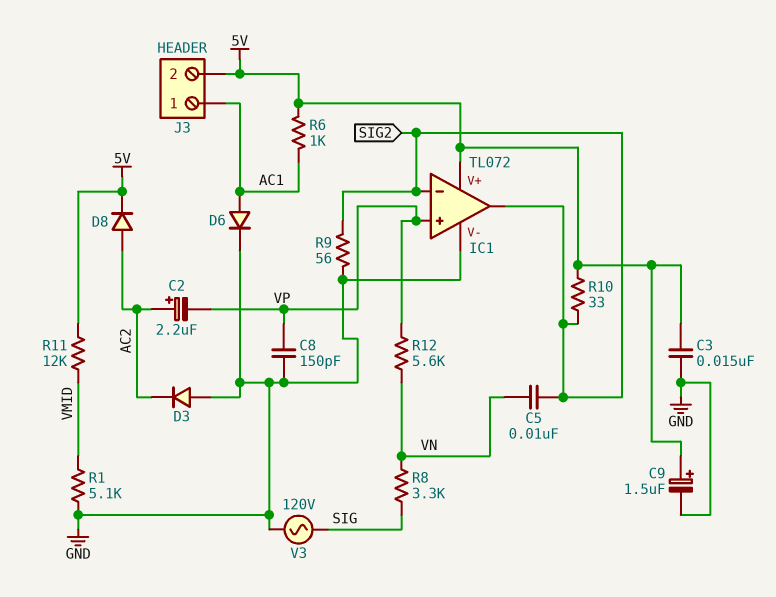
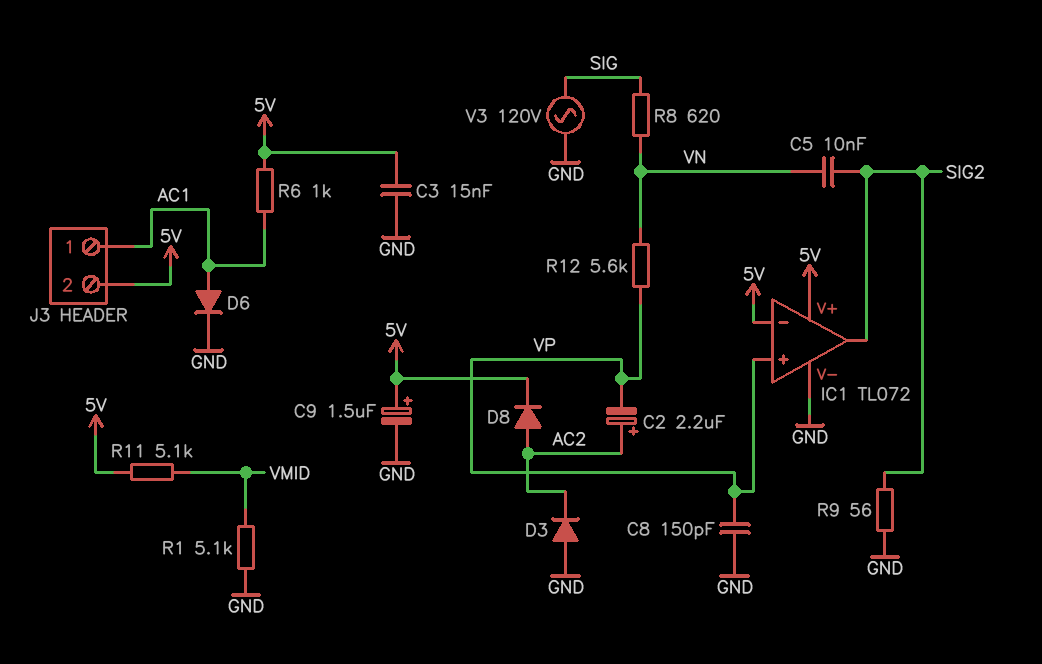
IC1 pin in-: SIG2 -> 5V
R8: 3.3k (SIG, VN) -> 620 (SIG, VN)
R10: 33 (5V, SIG2) -> none
R11: 12k (5V, VMID) -> 5.1k (5V, VMID)

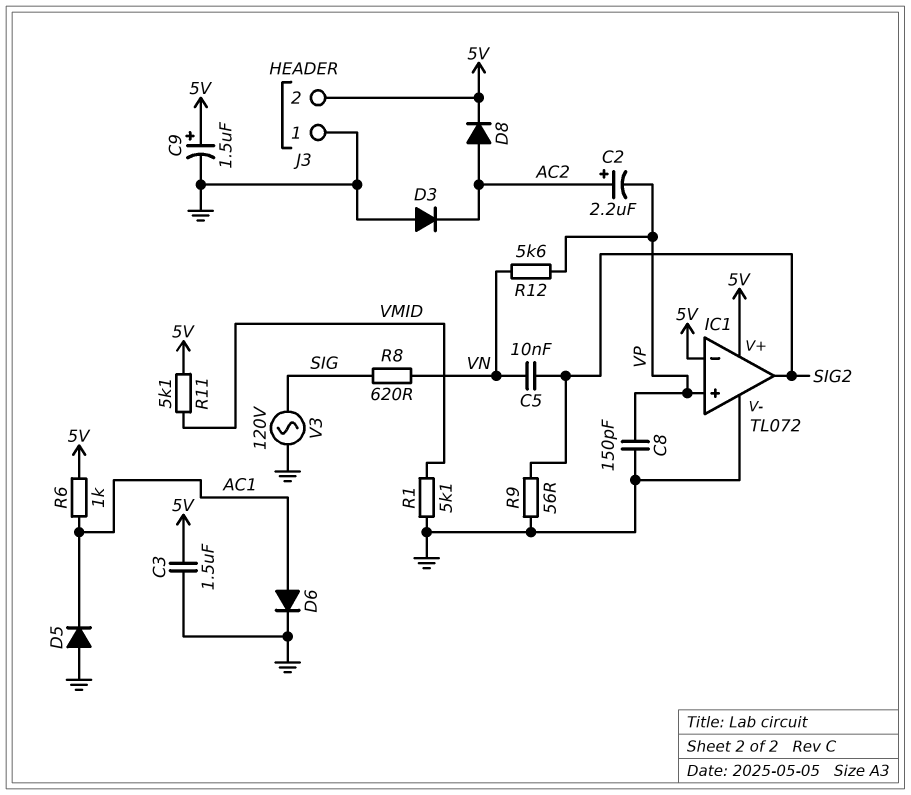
C3: 15nF (5V, GND) -> 1.5uF (5V, GND)
D5: none -> diode (A GND, K AC1)
J3 pin 1: AC1 -> GND

